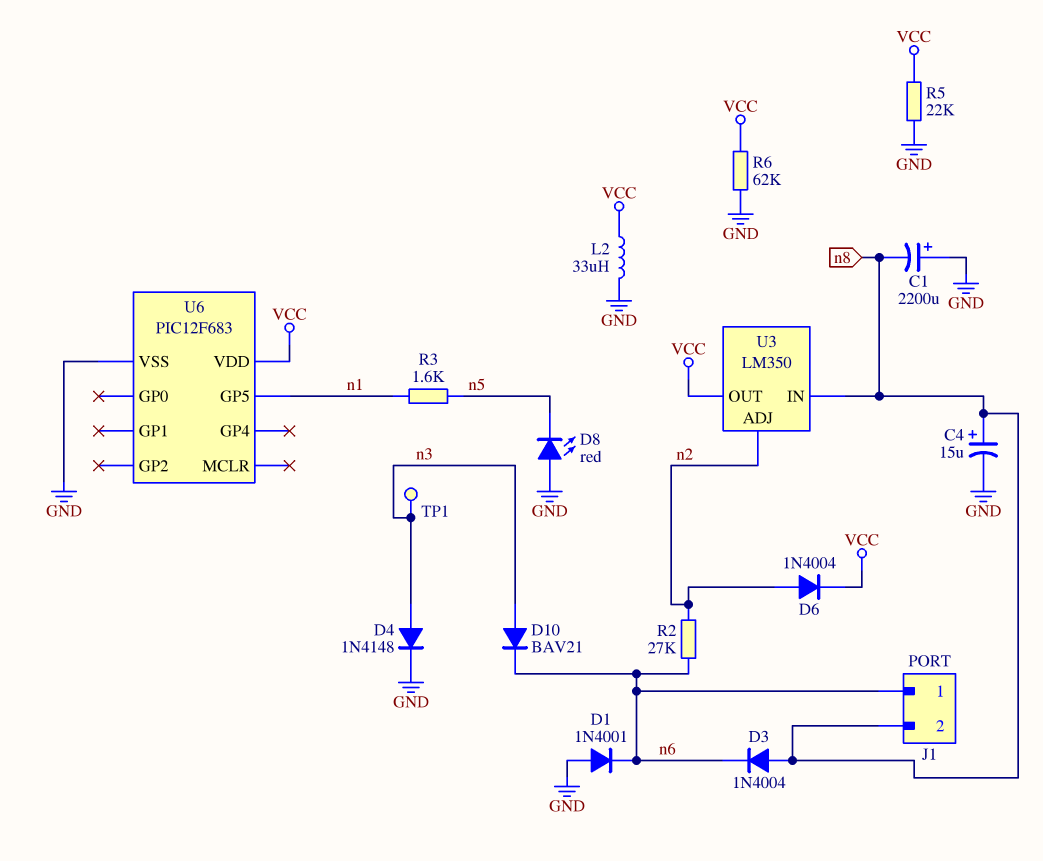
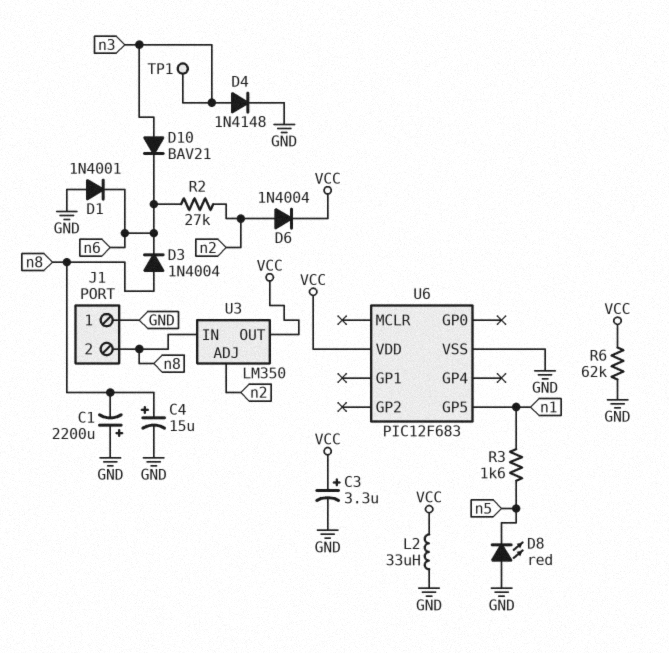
C3: none -> 3.3uF (plus VCC, minus GND)
J1 pin 1: n6 -> GND
R5: 22k (GND, VCC) -> none

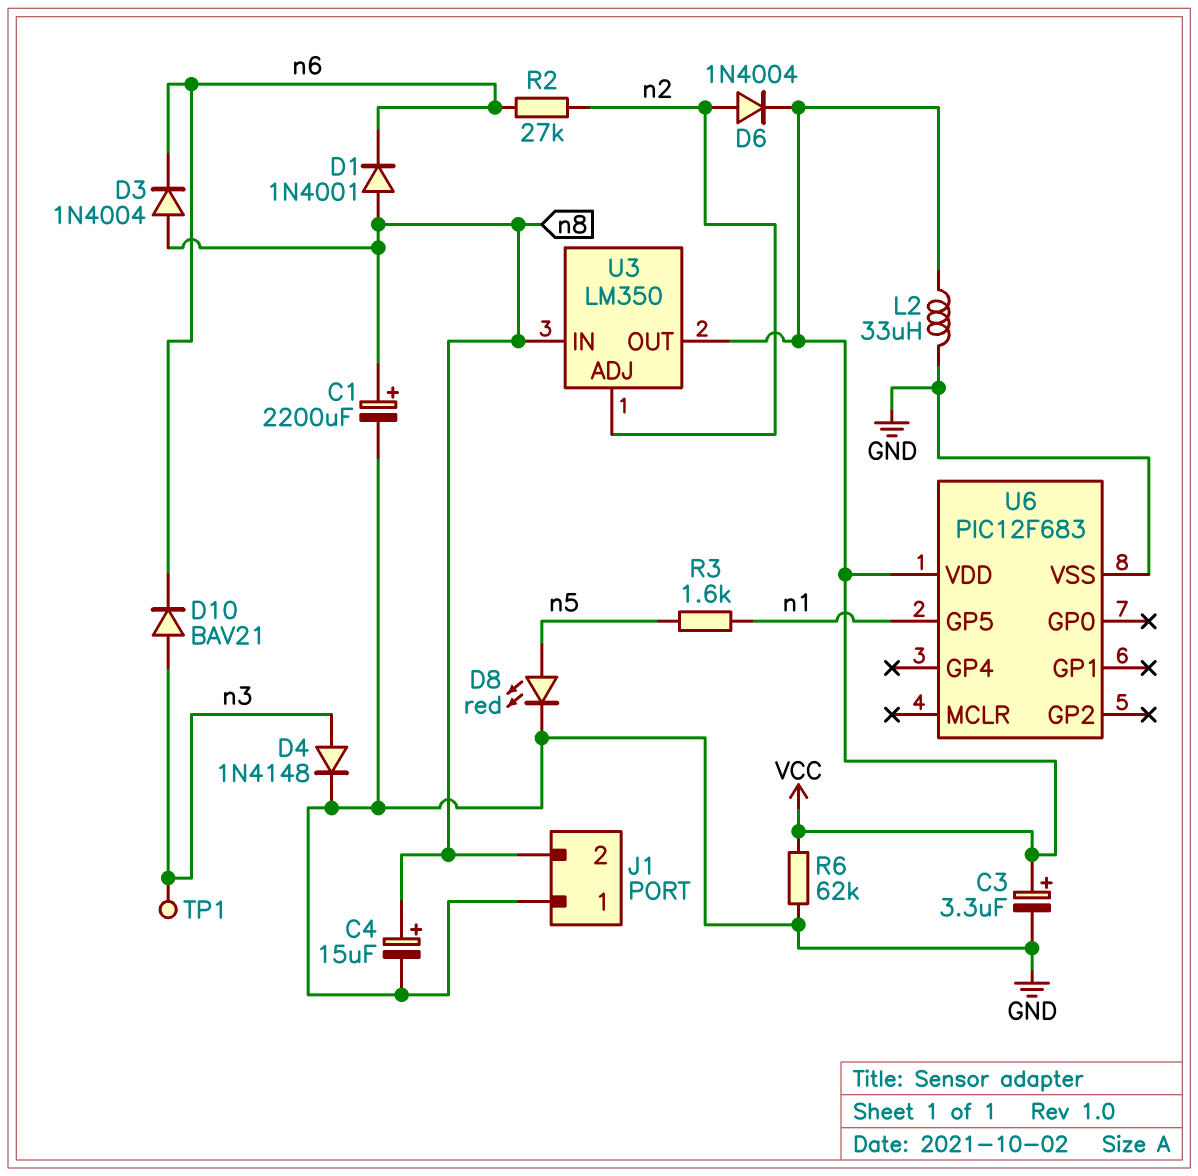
C1: 2200uF (plus GND, minus n8) -> 2200uF (plus n8, minus GND)
D1: diode 1N4001 (A GND, K n6) -> diode 1N4001 (A n8, K n6)
D8: LED red (A GND, K n5) -> LED red (A n5, K GND)

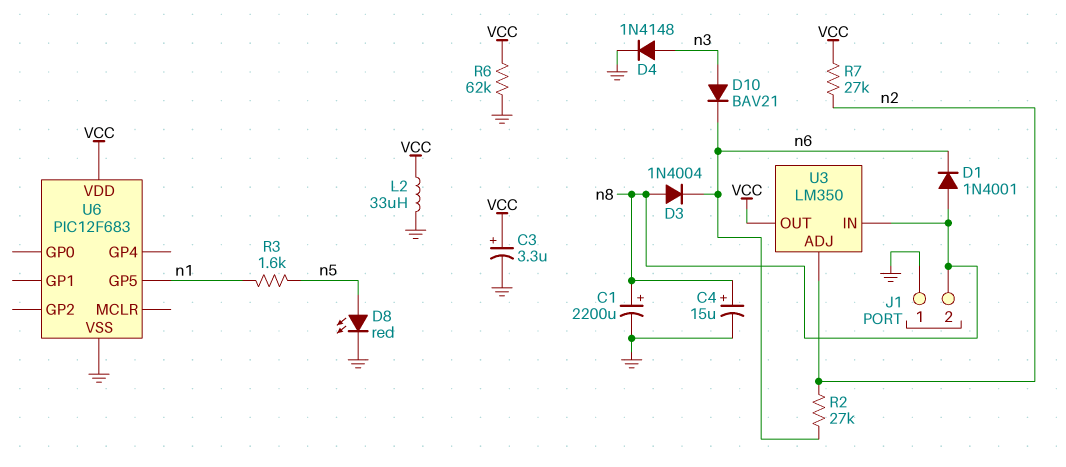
D6: diode 1N4004 (A n2, K VCC) -> none
R7: none -> 27k (VCC, n2)
TP1: test point (n3) -> none

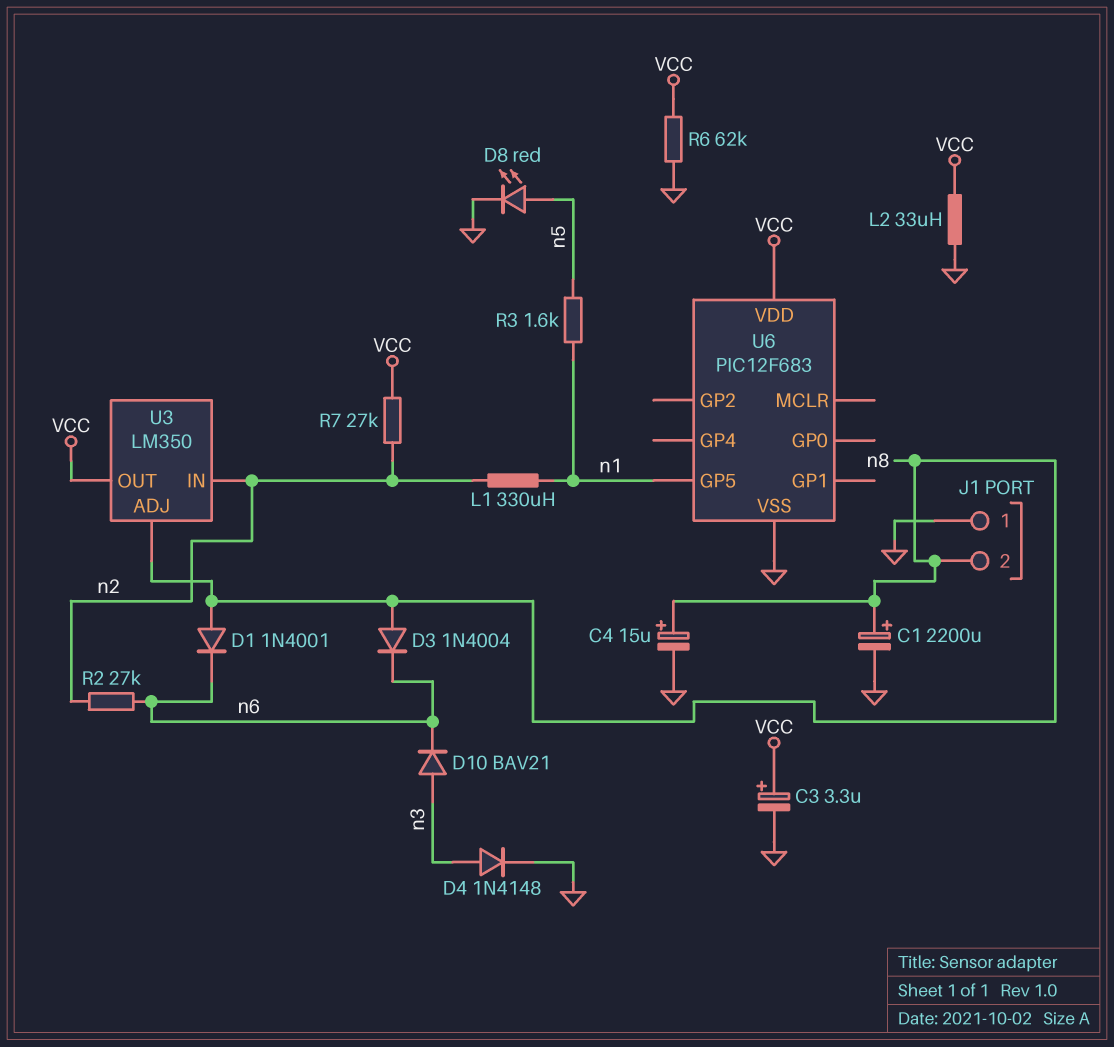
L1: none -> 330uH (n1, n2)
U3 pin ADJ: n2 -> n8
U3 pin IN: n8 -> n2

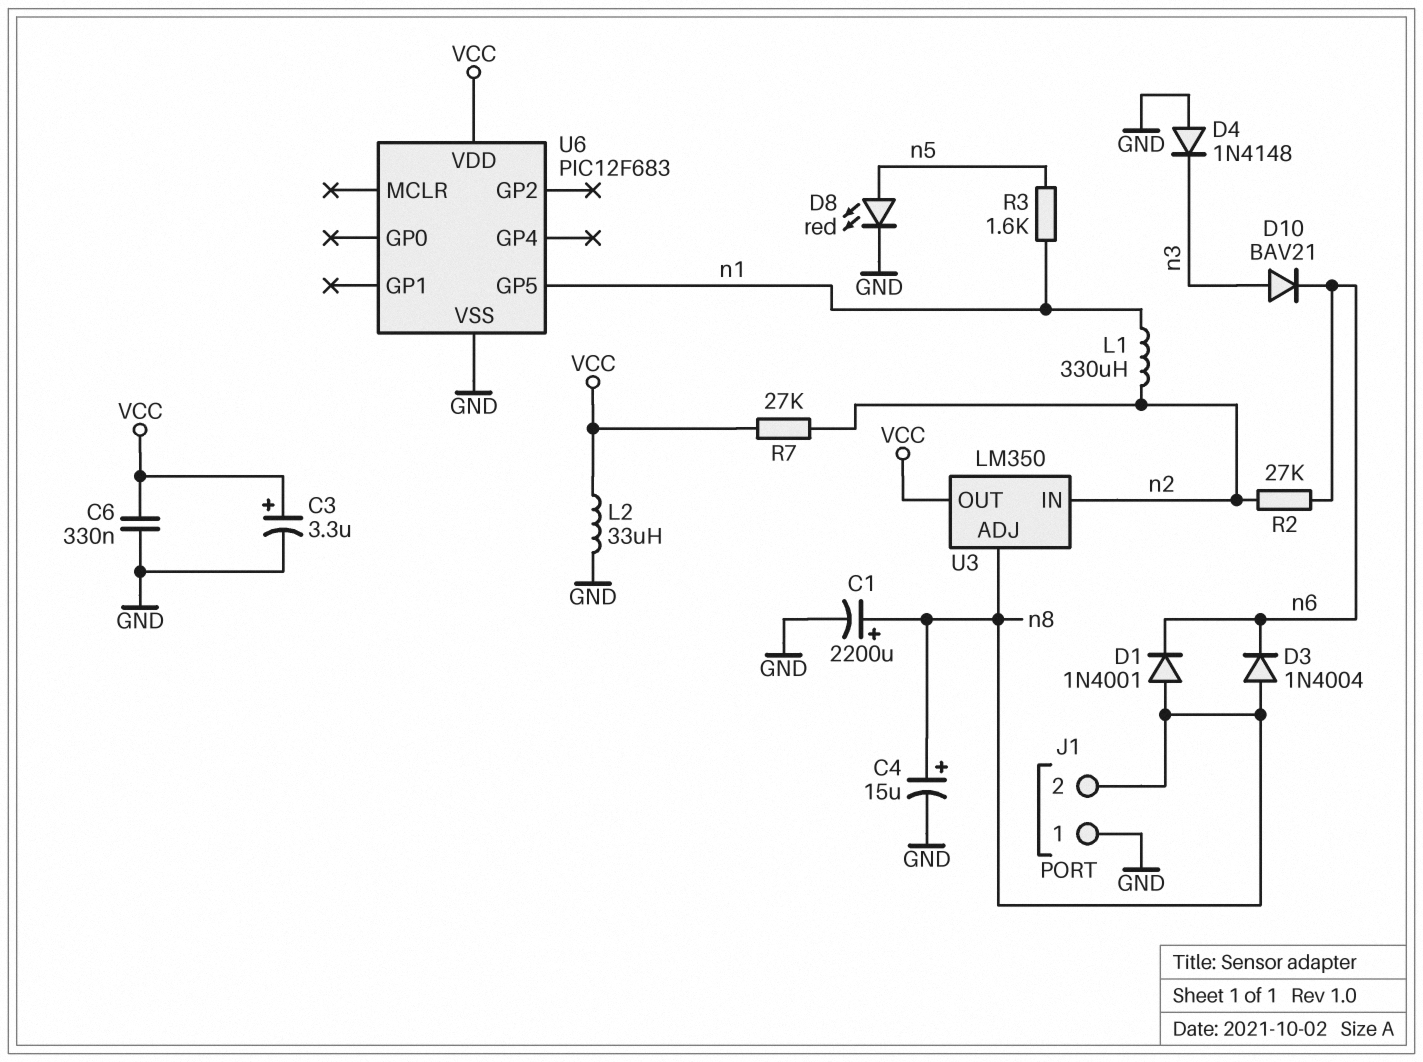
C6: none -> 330nF (GND, VCC)
D4: diode 1N4148 (A n3, K GND) -> diode 1N4148 (A GND, K n3)
R6: 62k (GND, VCC) -> none

